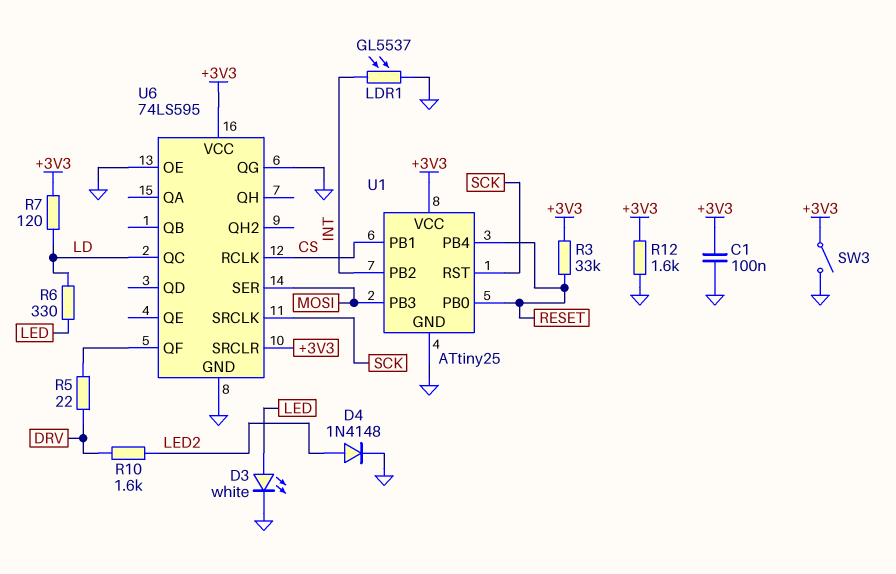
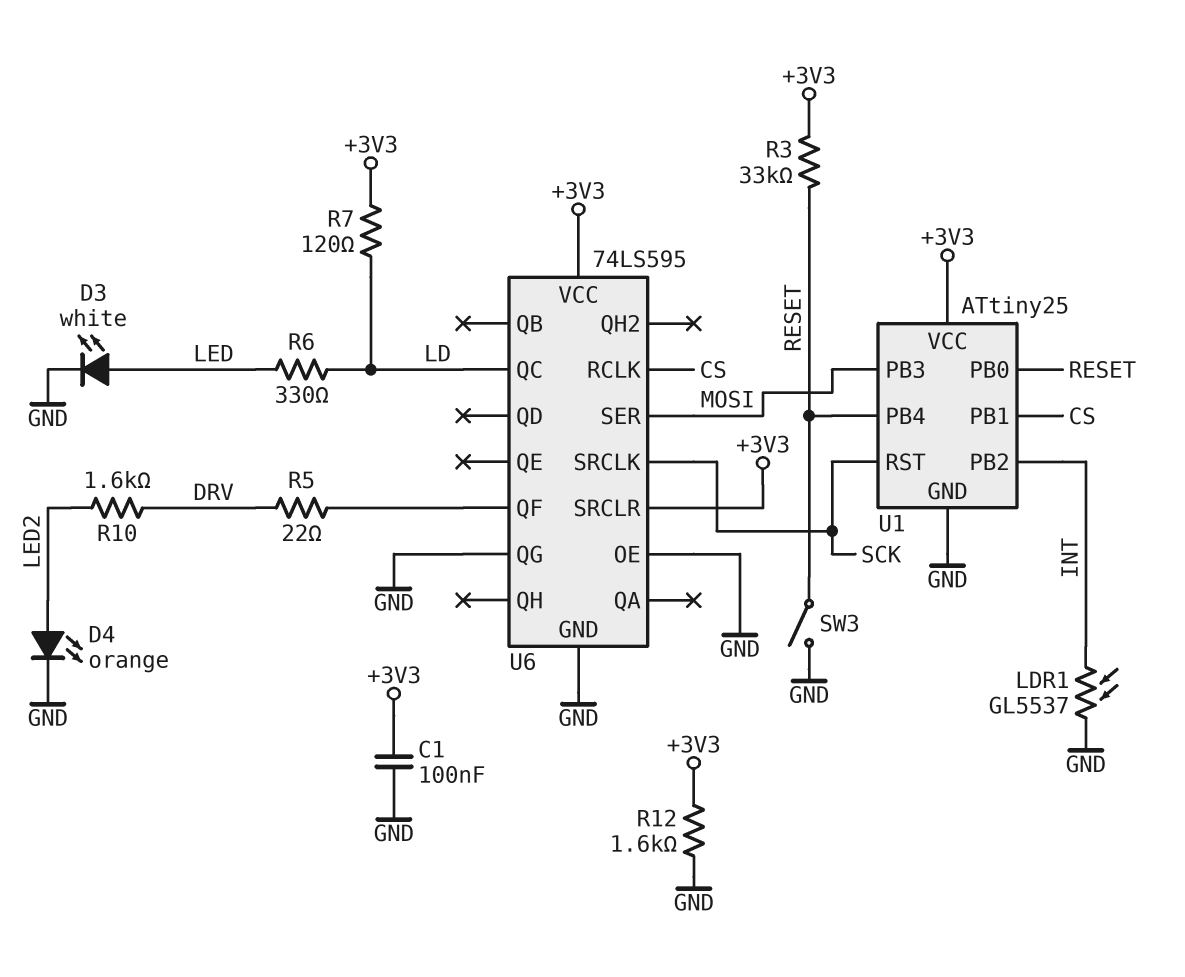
D4: diode 1N4148 (A LED2, K GND) -> LED orange (A LED2, K GND)
SW3: switch (+3V3, GND) -> switch (GND, RESET)

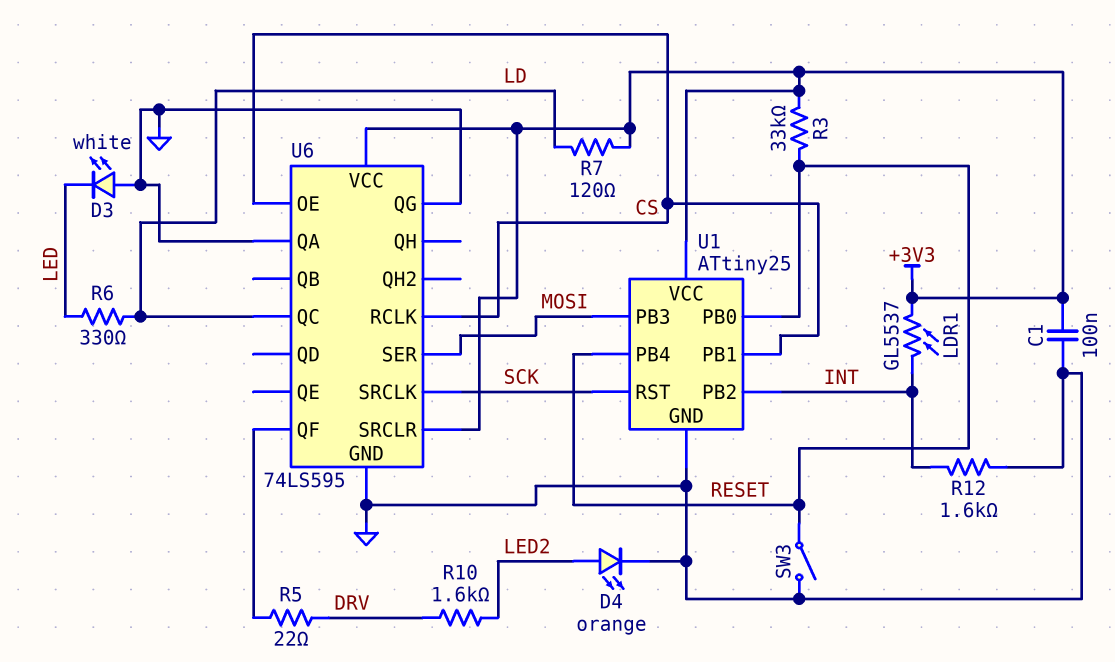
D3: LED white (A LED, K GND) -> LED white (A GND, K LED)
LDR1: GL5537 (GND, INT) -> GL5537 (+3V3, INT)
R12: 1.6k (+3V3, GND) -> 1.6k (GND, INT)
U6 pin OE: GND -> CS
U6 pin QA: none -> GND

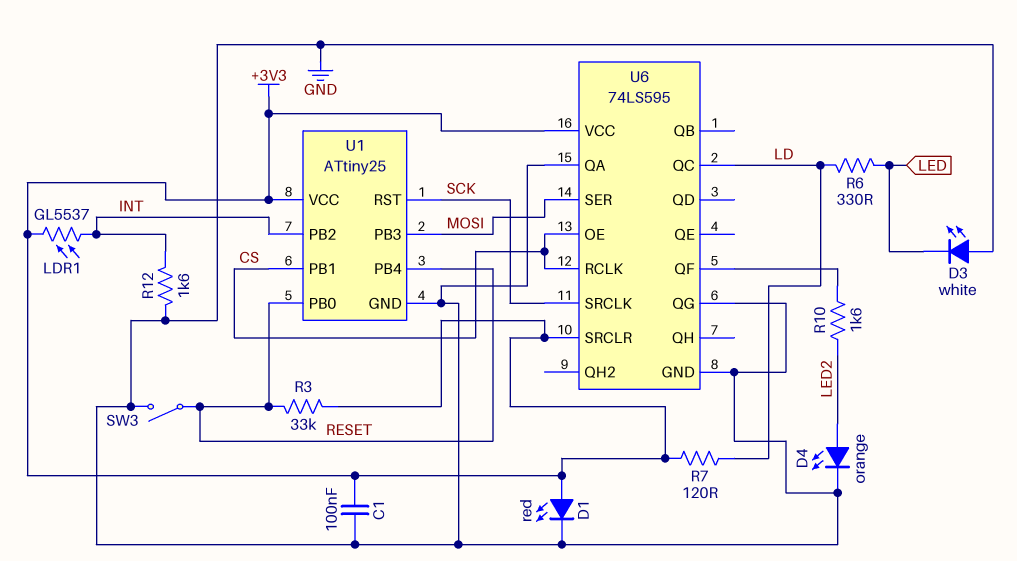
D1: none -> LED red (A +3V3, K GND)
R5: 22 (DRV, U6/QF) -> none
R10: 1.6k (DRV, LED2) -> 1.6k (LED2, U6/QF)

